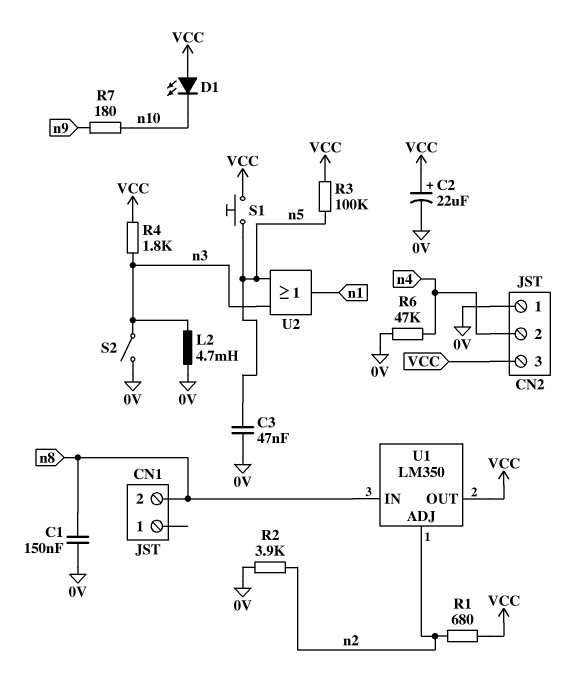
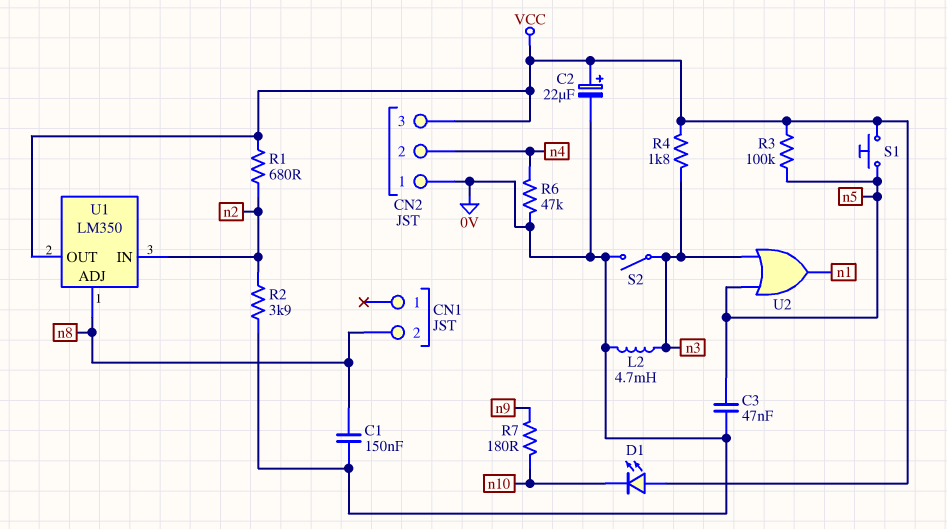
U1 pin ADJ: n2 -> n8
U1 pin IN: n8 -> n2

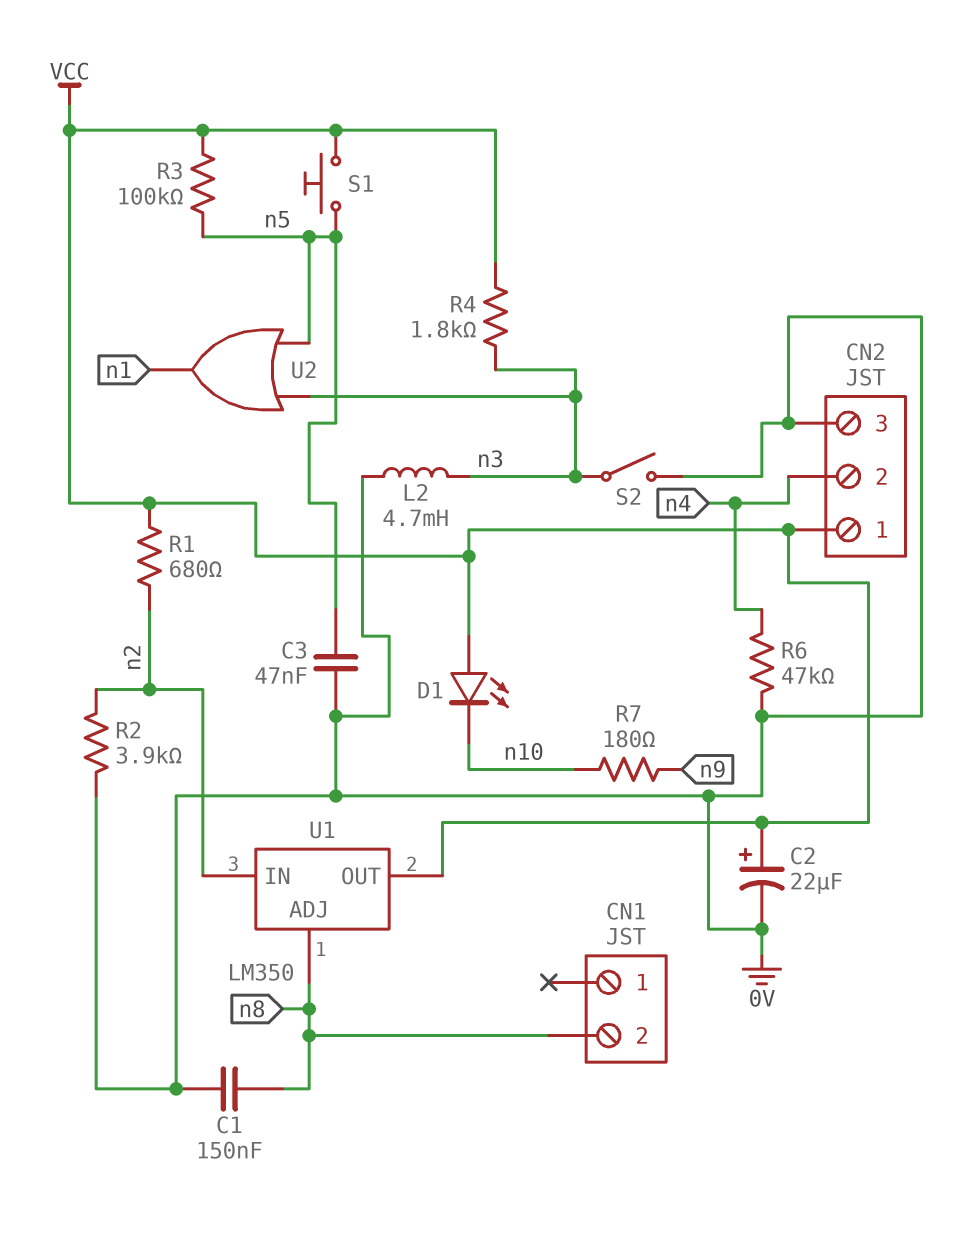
CN2 pin 1: 0V -> VCC
CN2 pin 3: VCC -> 0V

